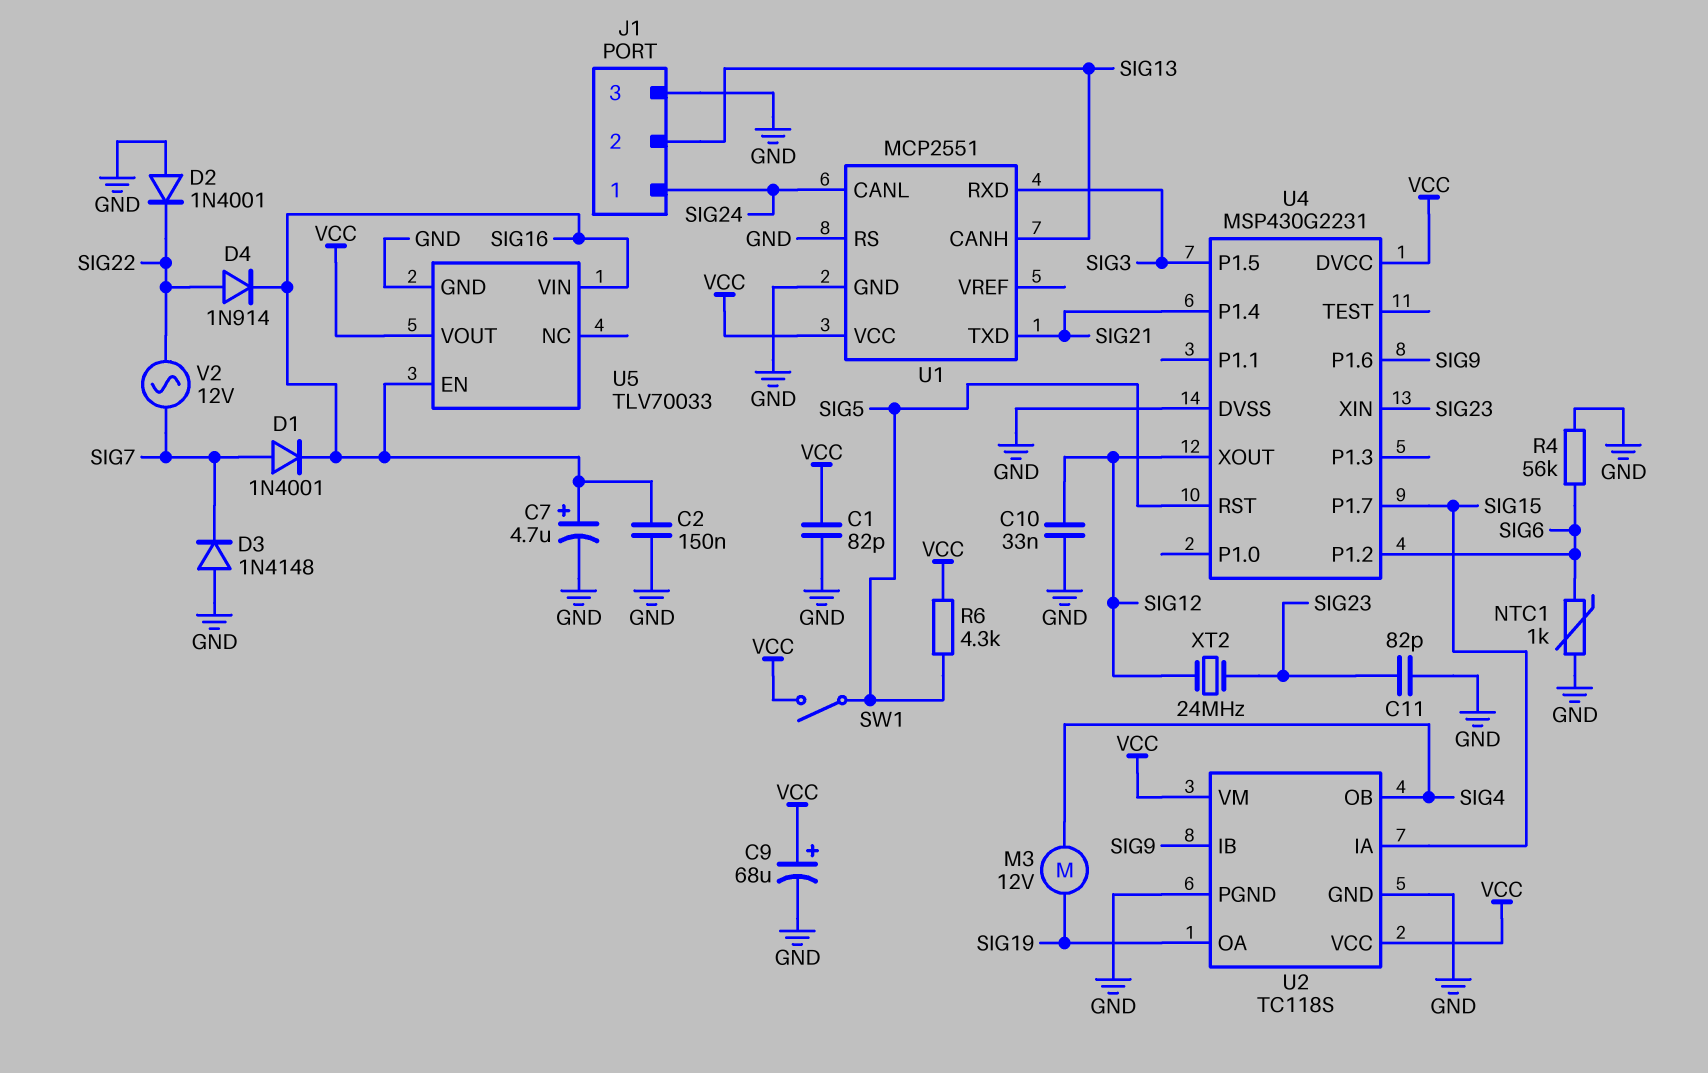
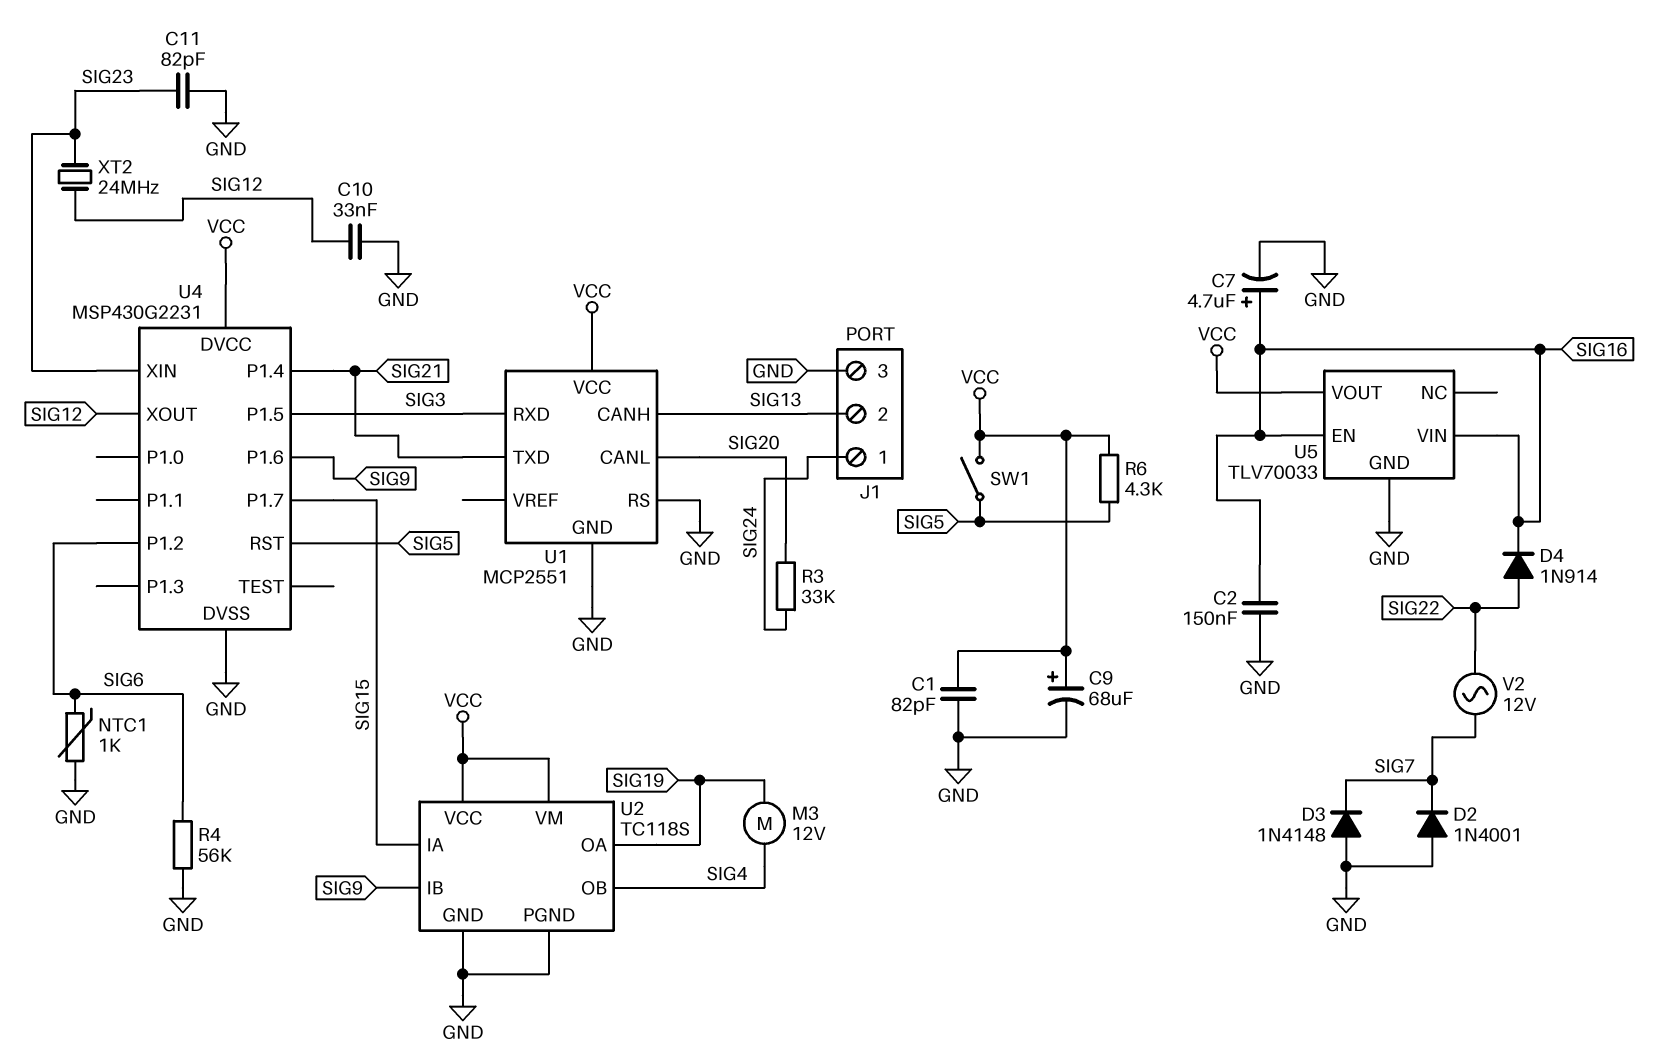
D1: diode 1N4001 (A SIG7, K SIG16) -> none
D2: diode 1N4001 (A GND, K SIG22) -> diode 1N4001 (A GND, K SIG7)
R3: none -> 33k (SIG20, SIG24)
U1 pin CANL: SIG24 -> SIG20

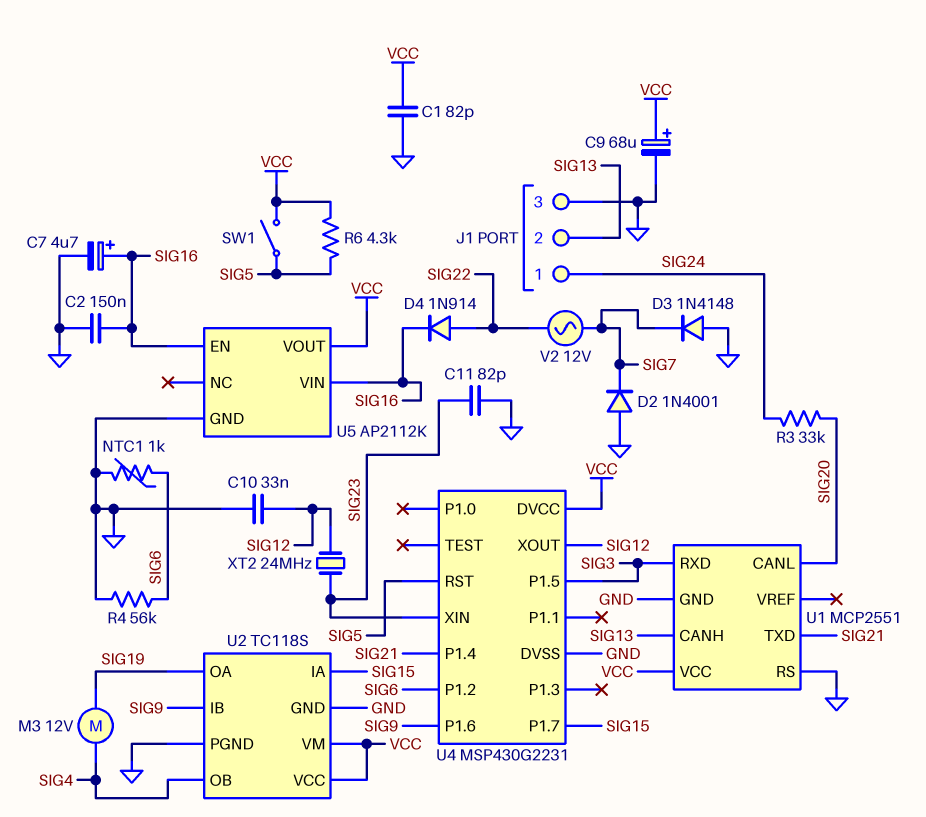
U5: TLV70033 -> AP2112K

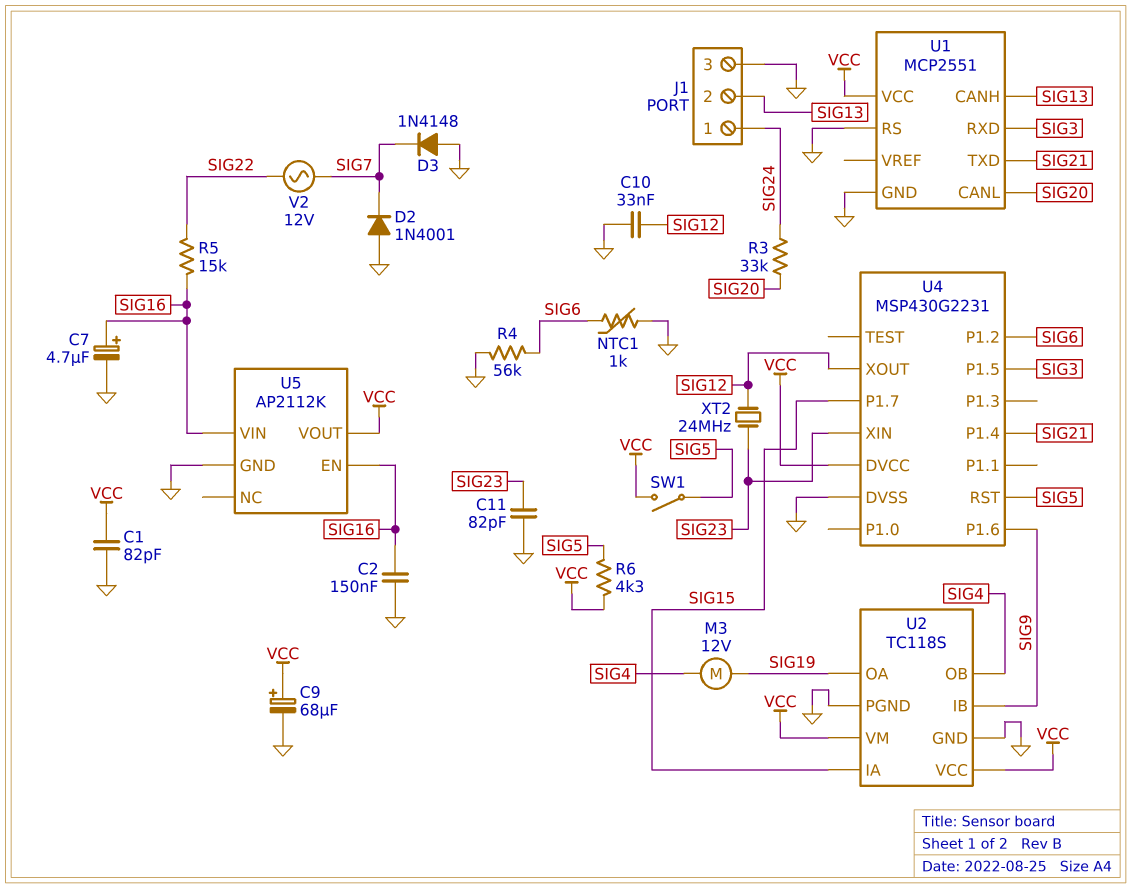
D4: diode 1N914 (A SIG22, K SIG16) -> none
R5: none -> 15k (SIG16, SIG22)

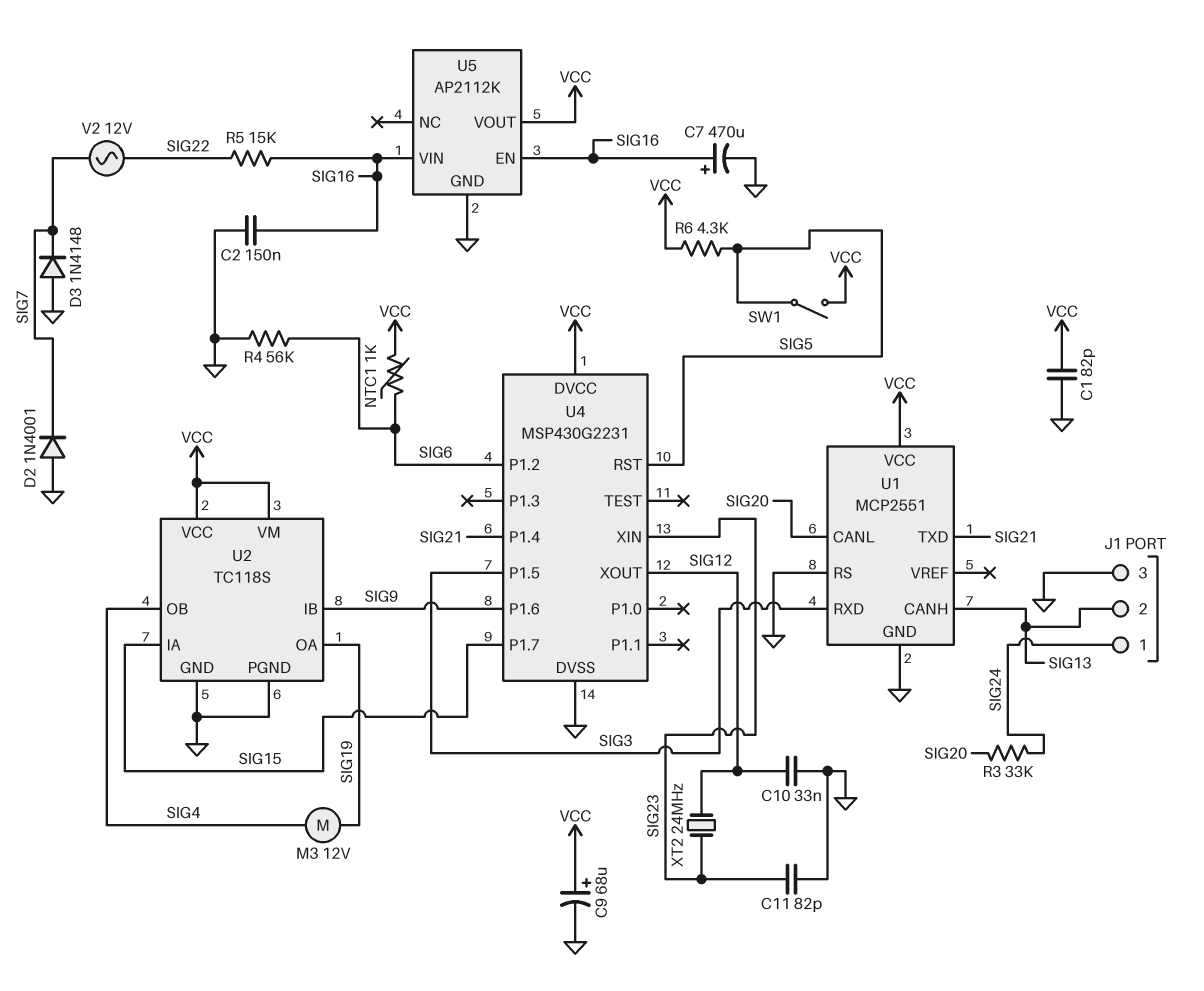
C7: 4.7uF (plus SIG16, minus GND) -> 470uF (plus SIG16, minus GND)
NTC1: 1k (GND, SIG6) -> 1k (SIG6, VCC)

